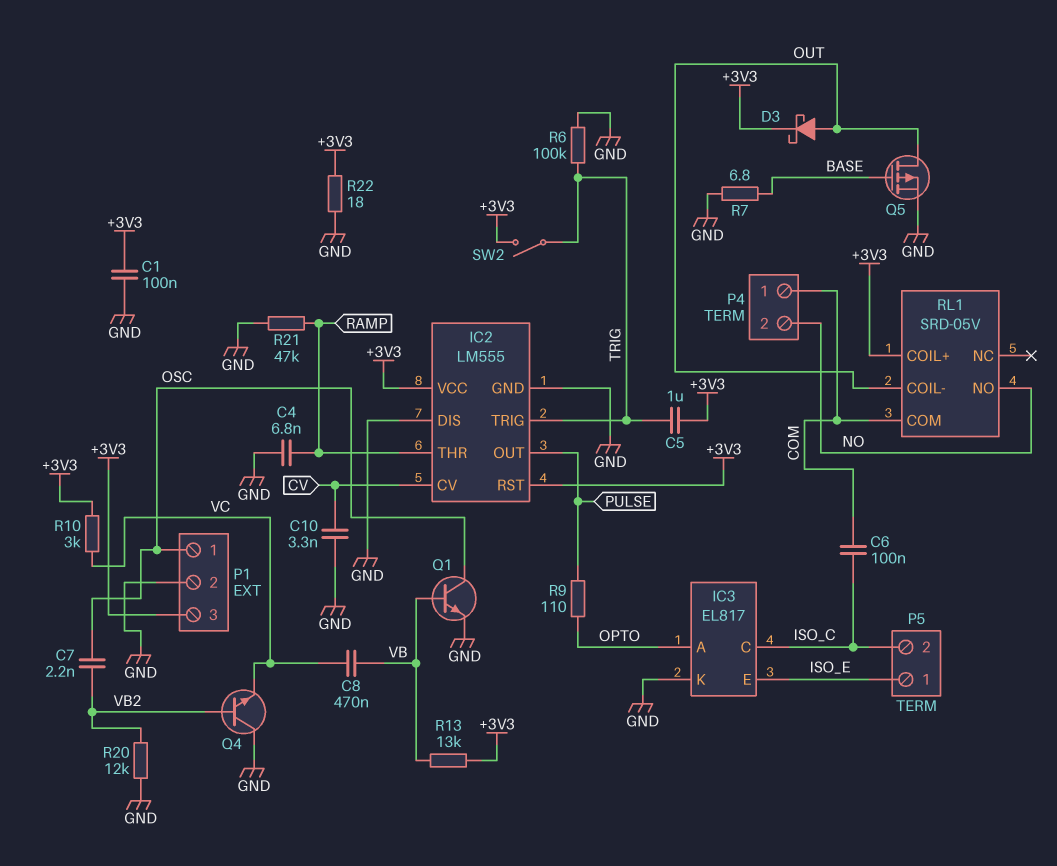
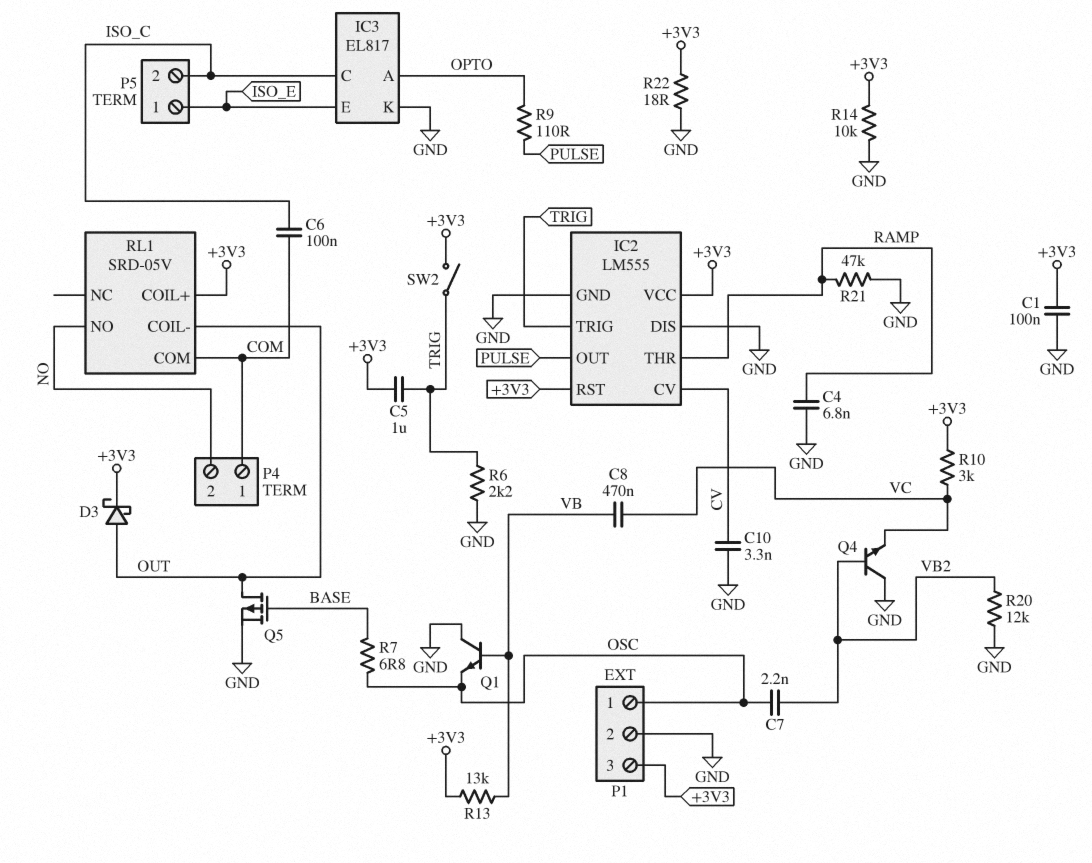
Q1: NPN (B VB, C OSC, E GND) -> NPN (B VB, C GND, E OSC)
R6: 100k (GND, TRIG) -> 2.2k (GND, TRIG)
R7: 6.8 (BASE, GND) -> 6.8 (BASE, OSC)
R14: none -> 10k (+3V3, GND)

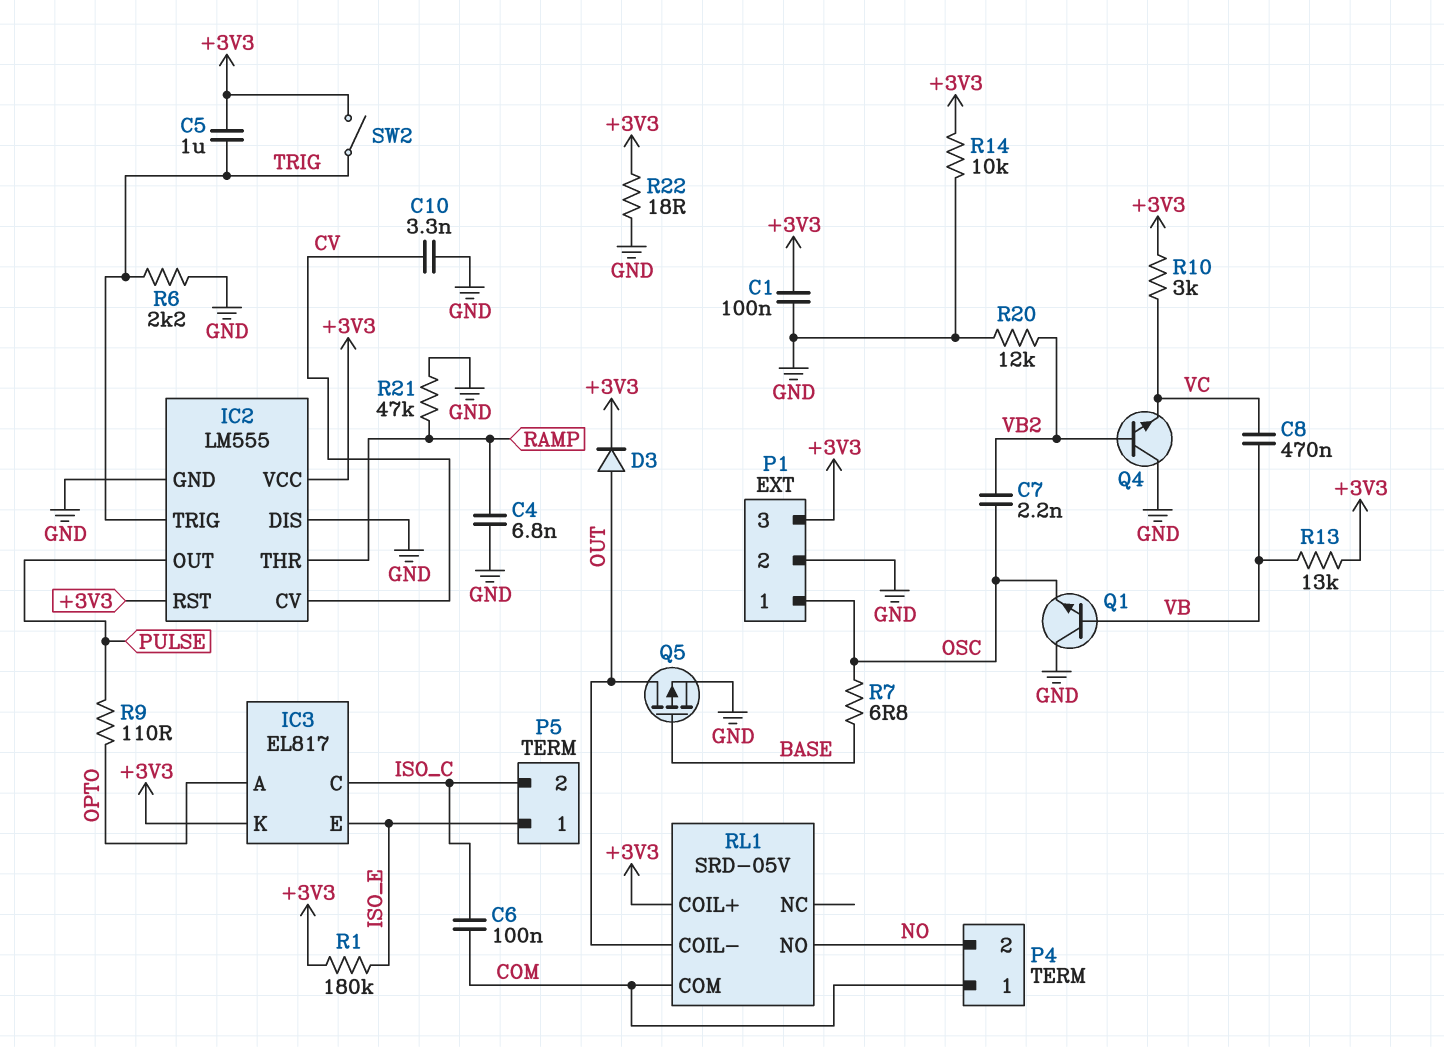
D3: schottky (A OUT, K +3V3) -> diode (A OUT, K +3V3)
IC3 pin K: GND -> +3V3
R1: none -> 180k (+3V3, ISO_E)

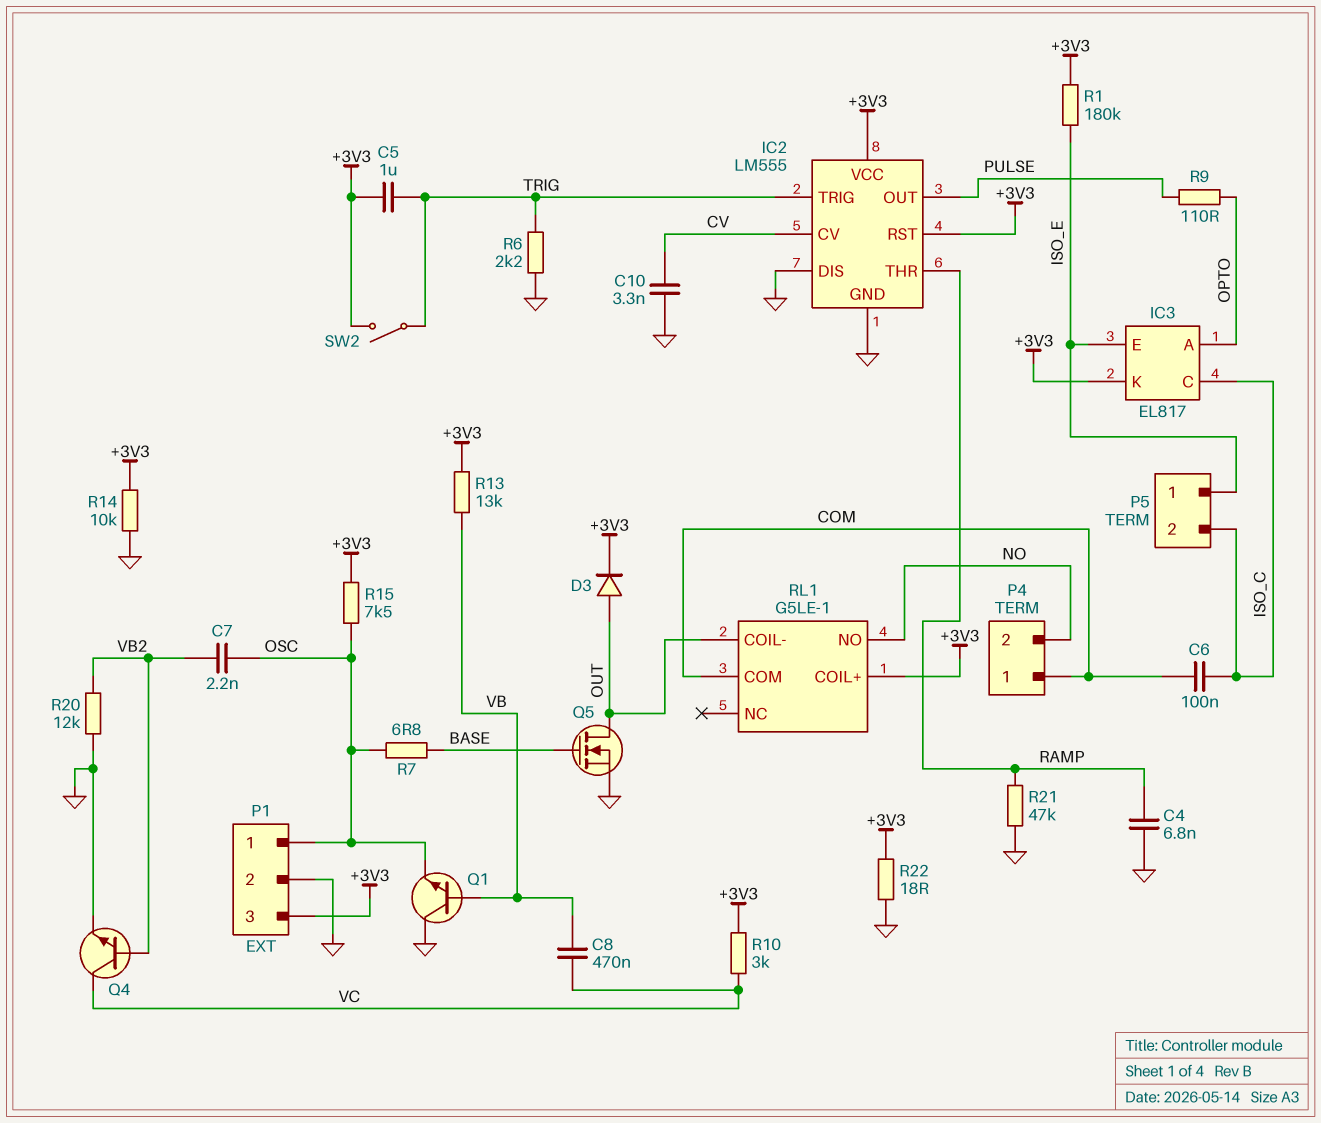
C1: 100nF (+3V3, GND) -> none
Q4: NPN (B VB2, C GND, E VC) -> NPN (B VB2, C VC, E GND)
Q5: PMOS (G BASE, D OUT, S GND) -> NMOS (G BASE, D OUT, S GND)
R15: none -> 7.5k (+3V3, OSC)
RL1: SRD-05V -> G5LE-1

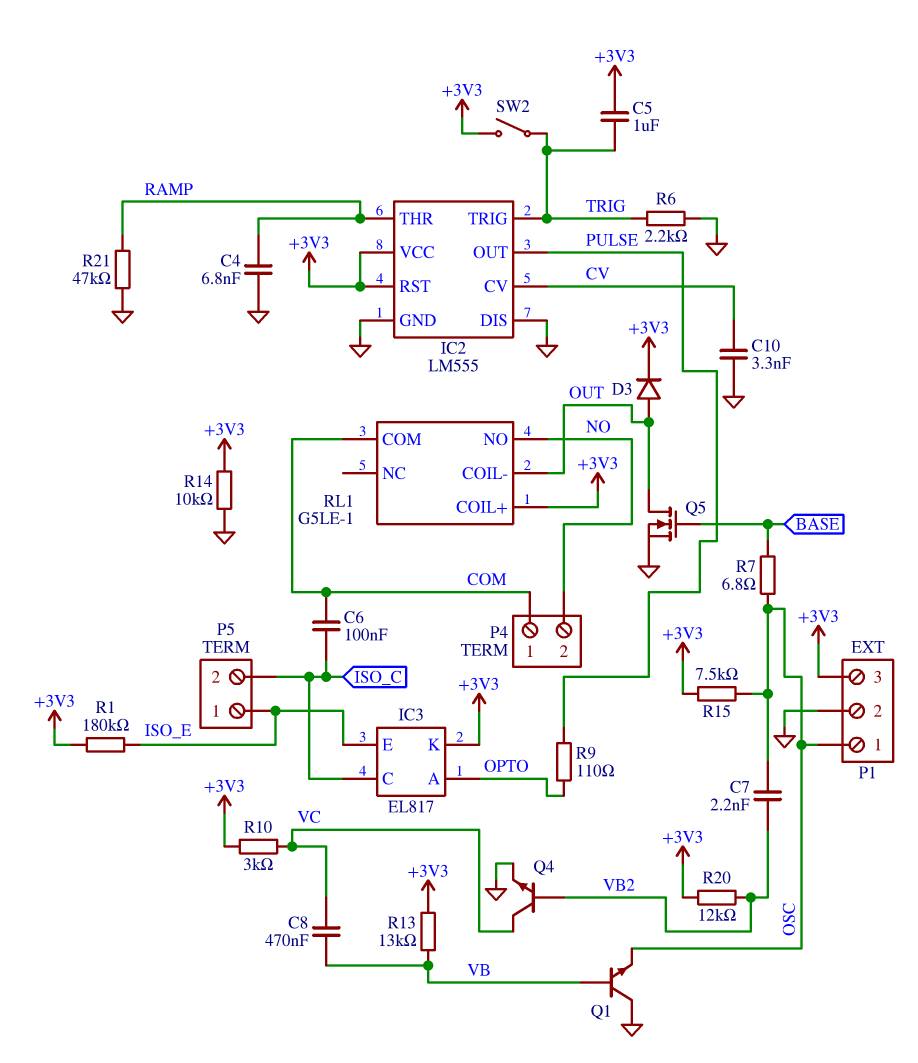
R20: 12k (GND, VB2) -> 12k (+3V3, VB2)
R22: 18 (+3V3, GND) -> none

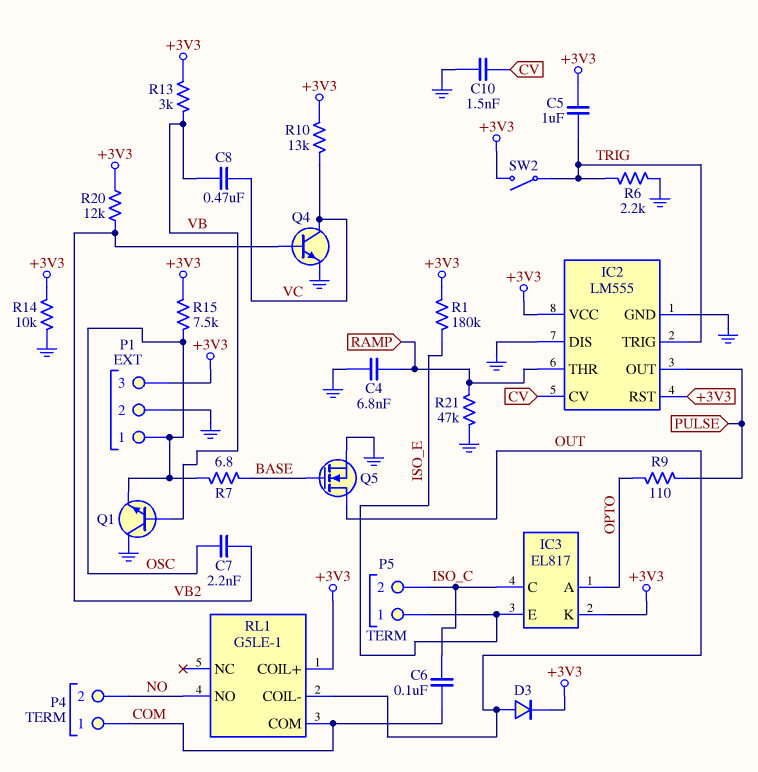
C10: 3.3nF (CV, GND) -> 1.5nF (CV, GND)
R10: 3k (+3V3, VC) -> 13k (+3V3, VC)
R13: 13k (+3V3, VB) -> 3k (+3V3, VB)

